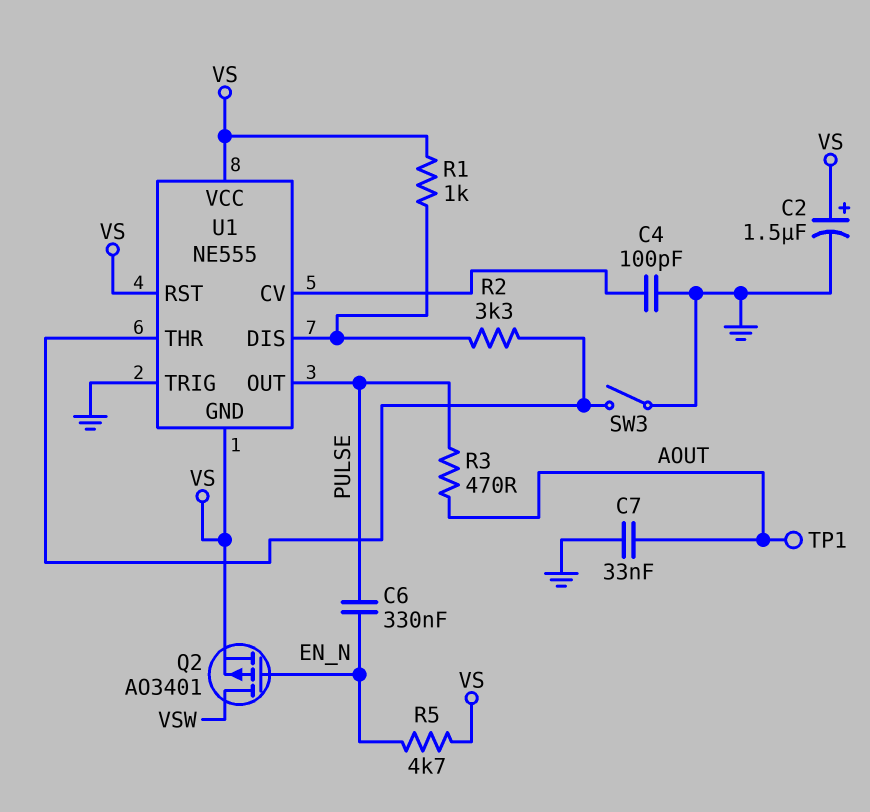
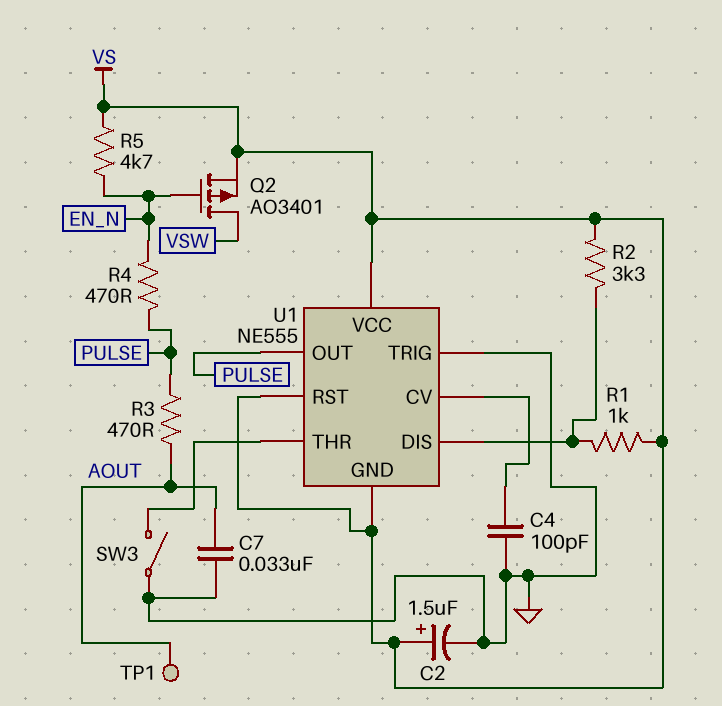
C6: 330nF (EN_N, PULSE) -> none
R2: 3.3k (U1/DIS, U1/THR) -> 3.3k (U1/DIS, VS)
R4: none -> 470 (EN_N, PULSE)

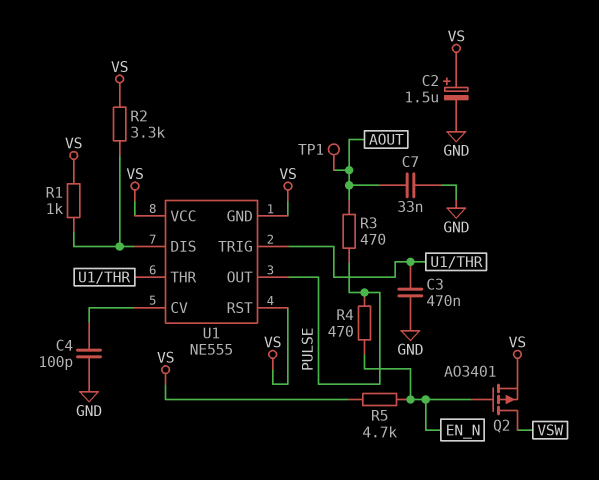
C3: none -> 470nF (GND, U1/THR)
SW3: switch (GND, U1/THR) -> none
U1 pin TRIG: GND -> U1/THR

